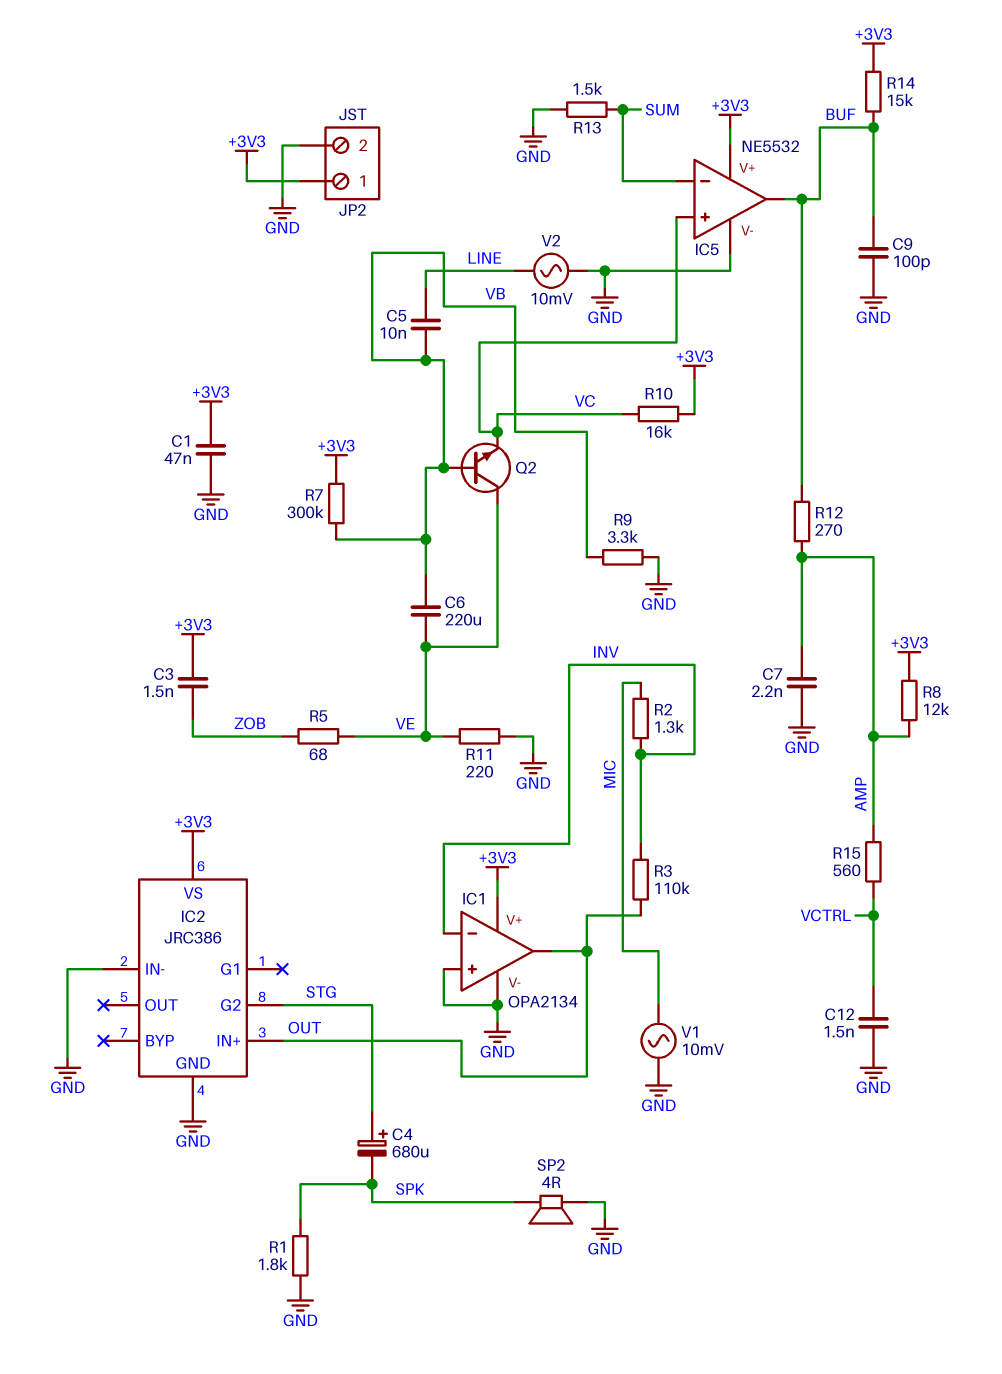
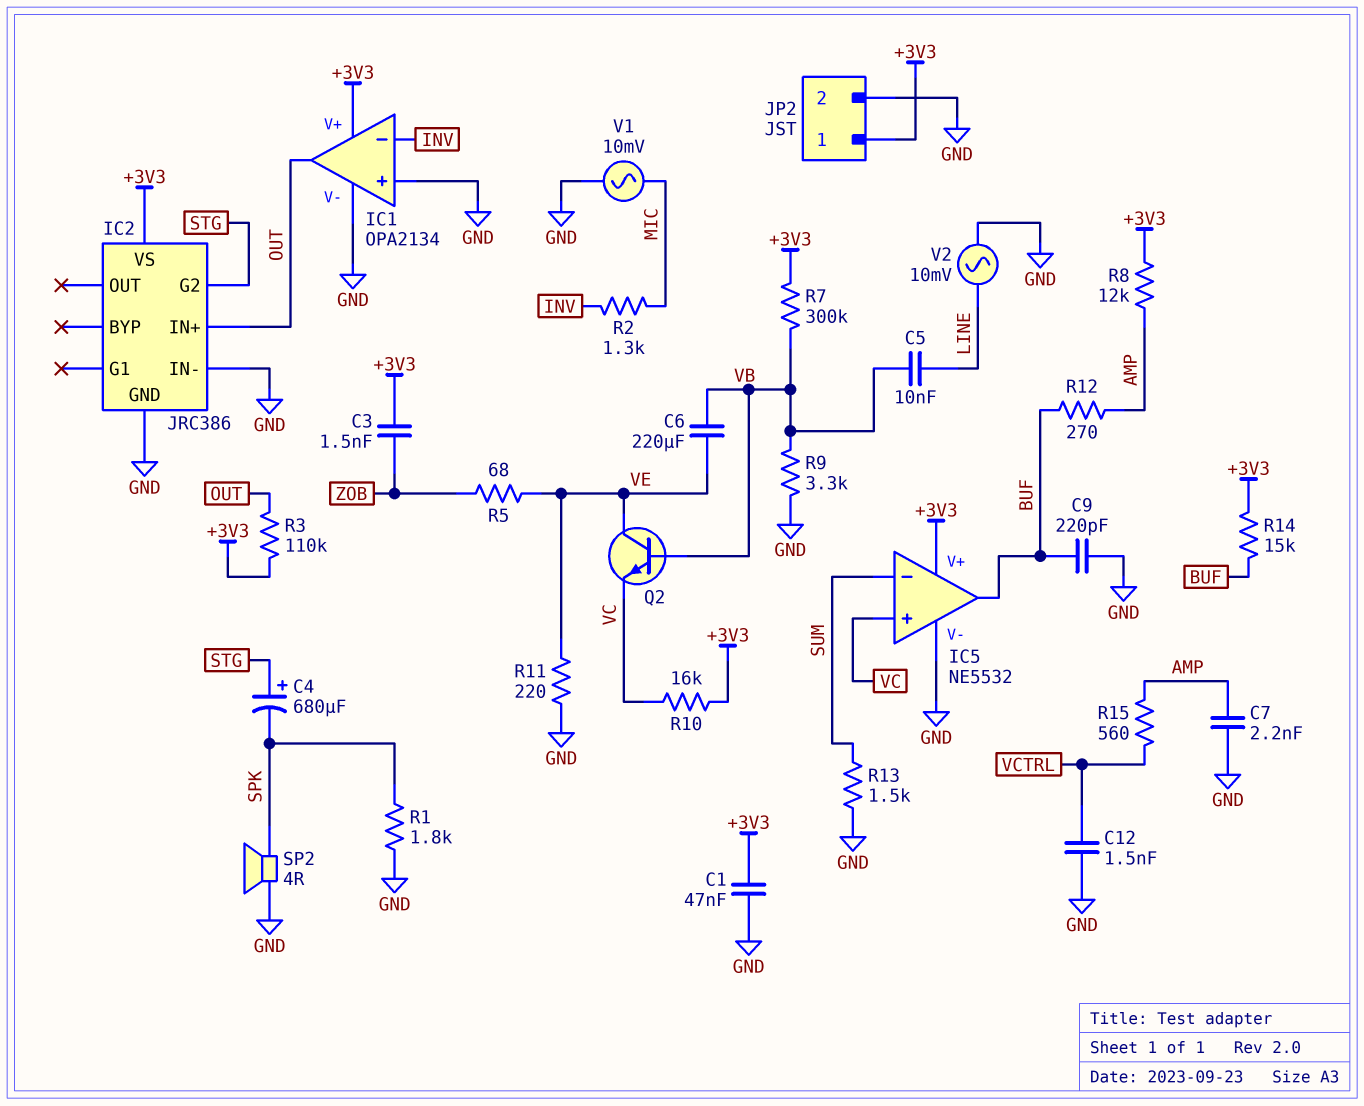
C9: 100pF (BUF, GND) -> 220pF (BUF, GND)
R3: 110k (INV, OUT) -> 110k (+3V3, OUT)

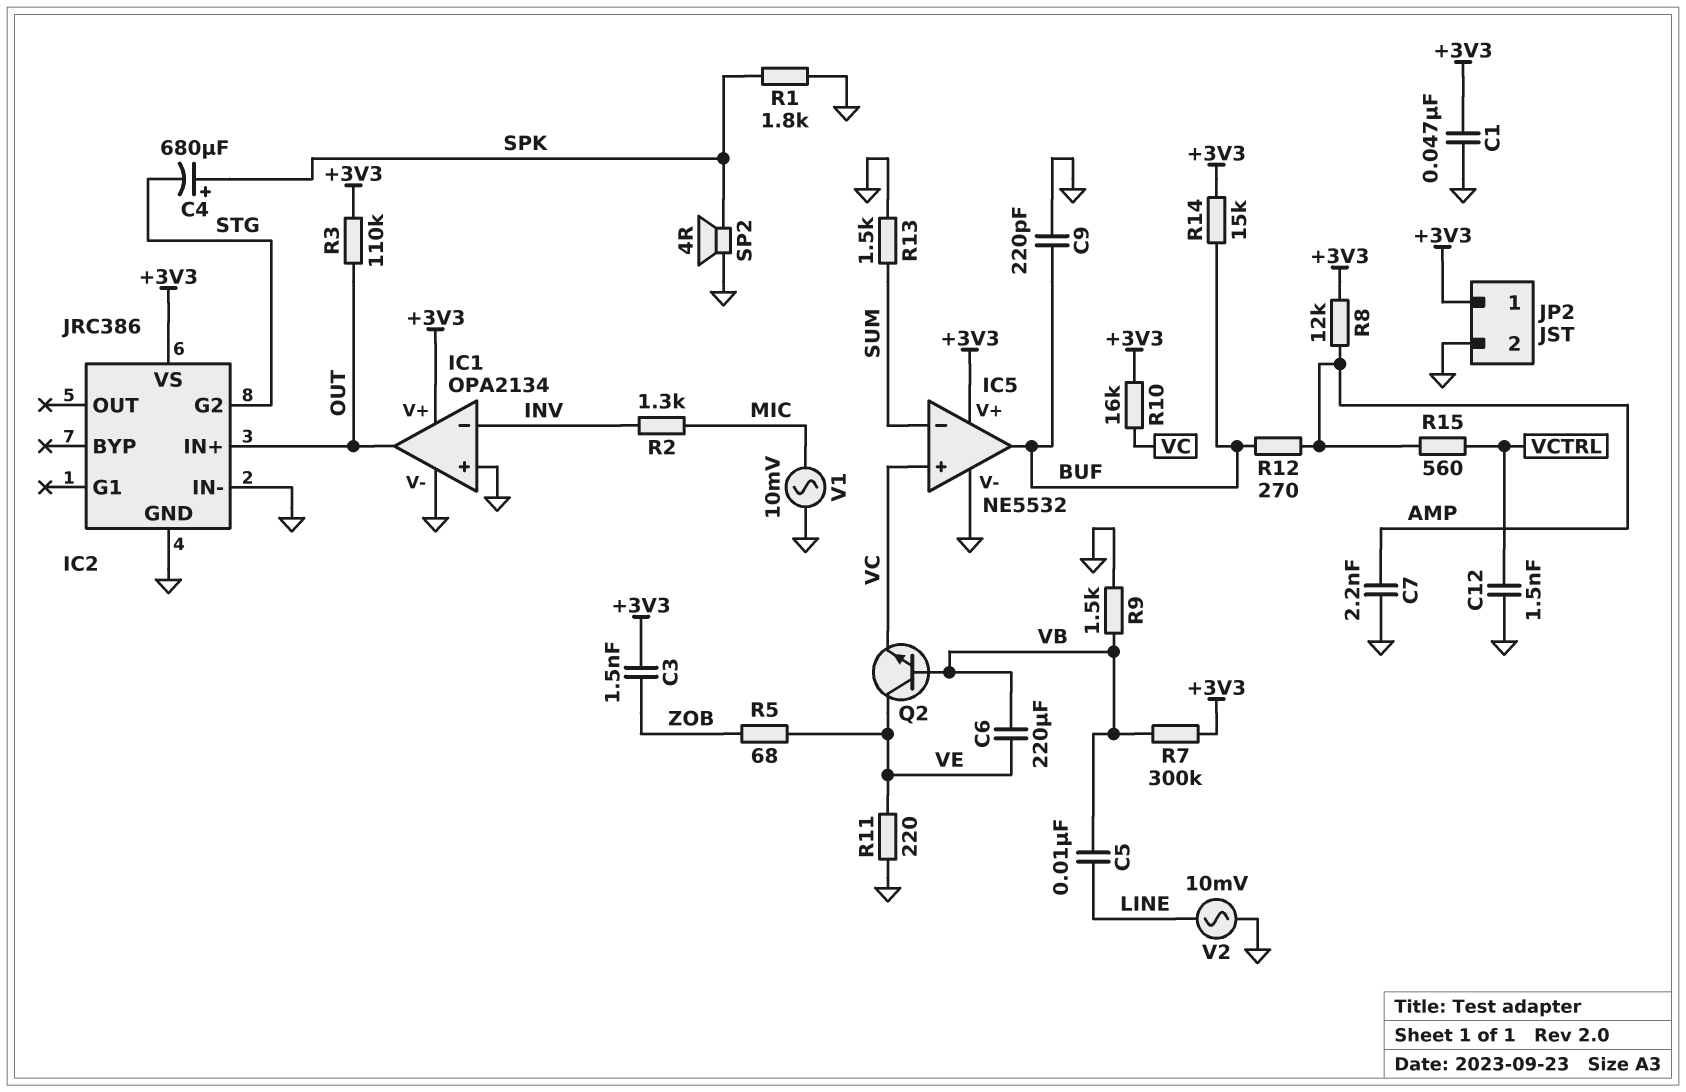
C4: 680uF (plus STG, minus SPK) -> 680uF (plus SPK, minus STG)
R9: 3.3k (GND, VB) -> 1.5k (GND, VB)

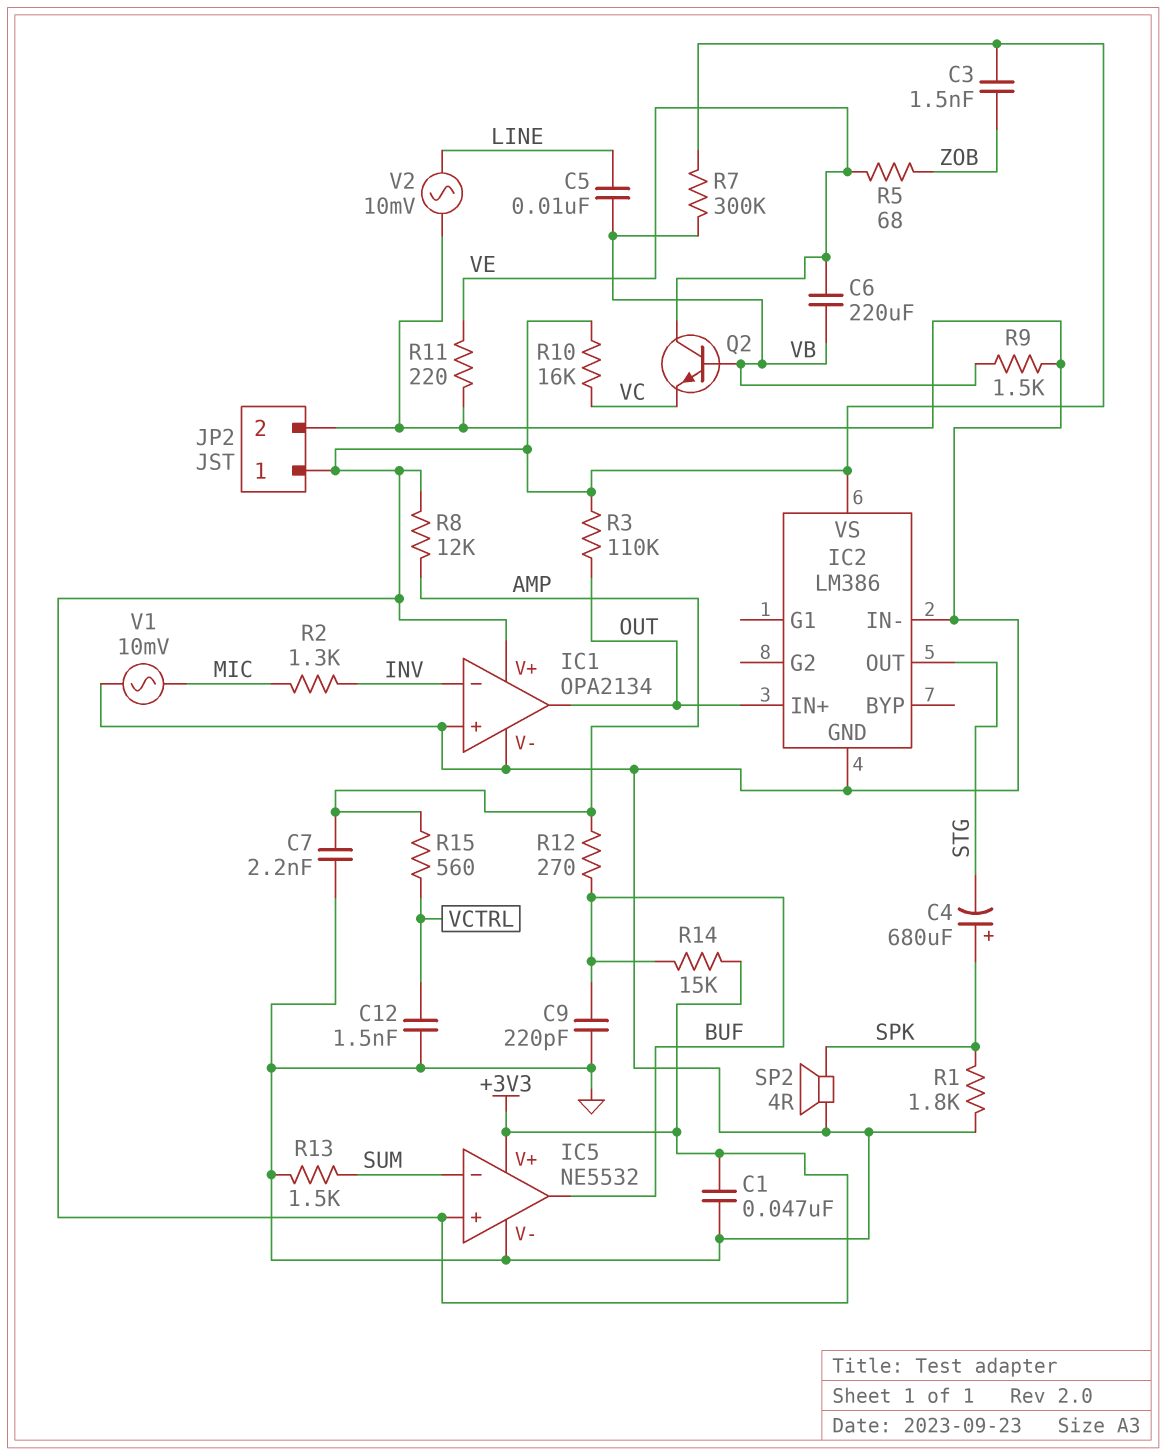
IC2: JRC386 -> LM386
IC2 pin G2: STG -> none
IC2 pin OUT: none -> STG
IC5 pin in+: VC -> +3V3

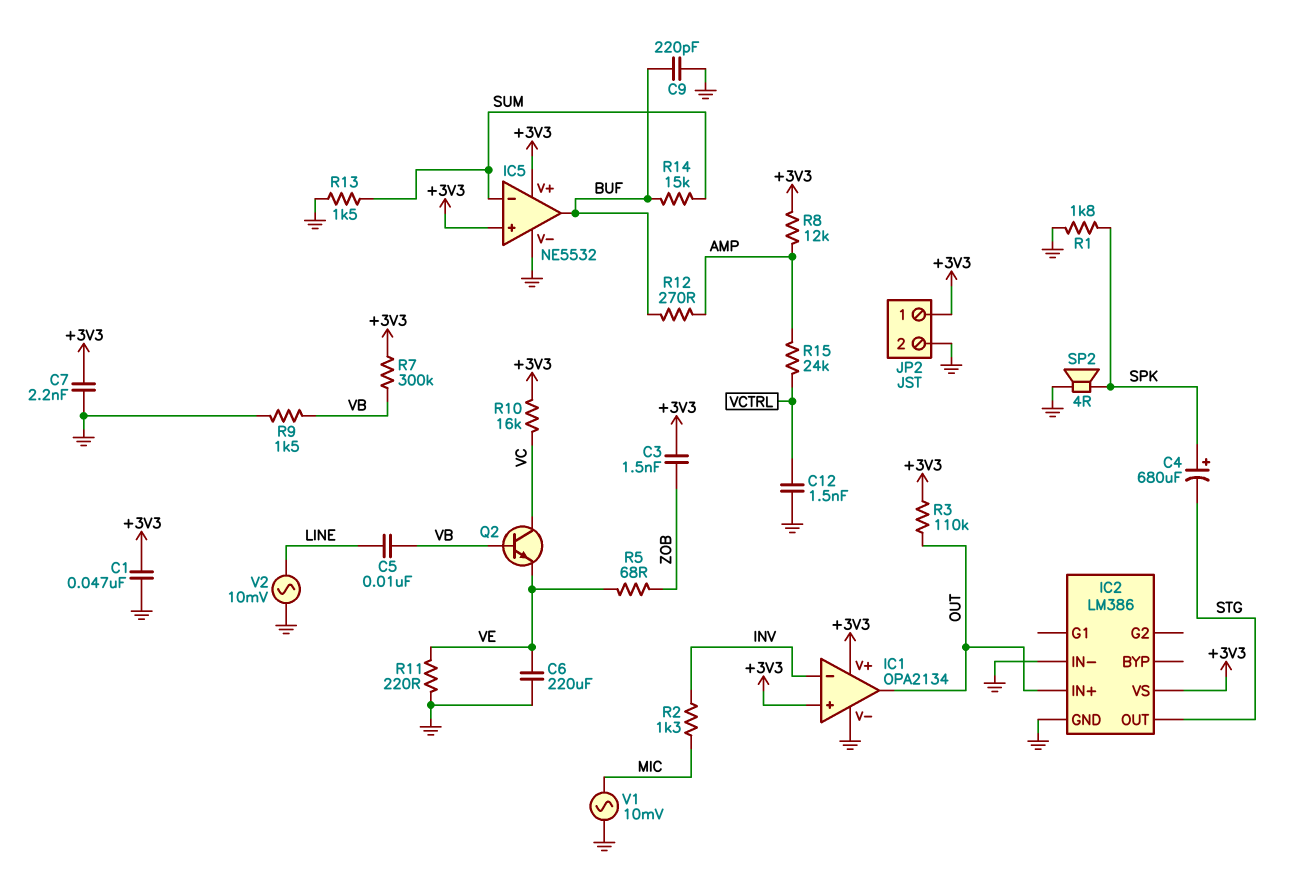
C6: 220uF (VB, VE) -> 220uF (GND, VE)
C7: 2.2nF (AMP, GND) -> 2.2nF (+3V3, GND)
IC1 pin in+: GND -> +3V3
Q2: NPN (B VB, C VE, E VC) -> NPN (B VB, C VC, E VE)
R14: 15k (+3V3, BUF) -> 15k (BUF, SUM)
R15: 560 (AMP, VCTRL) -> 24k (AMP, VCTRL)

